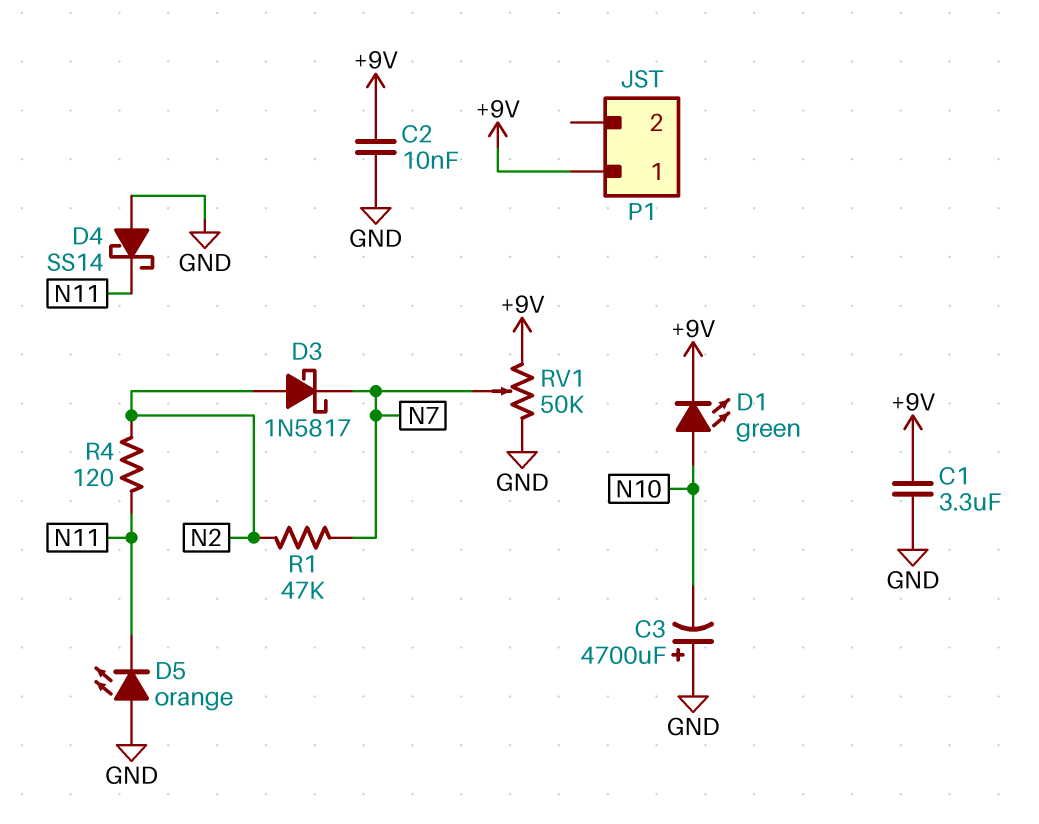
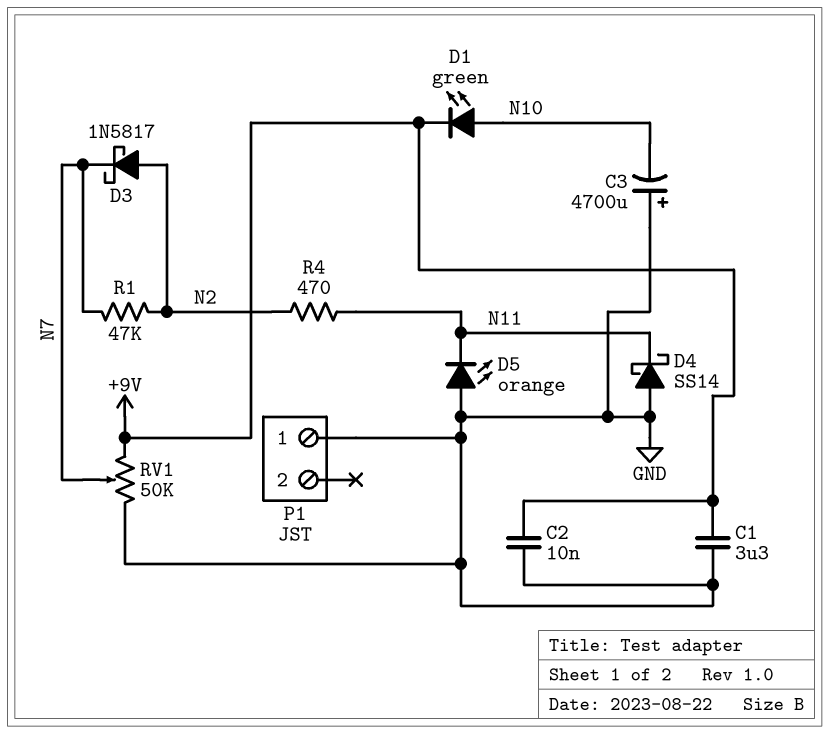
P1 pin 1: +9V -> GND
R4: 120 (N2, N11) -> 470 (N2, N11)

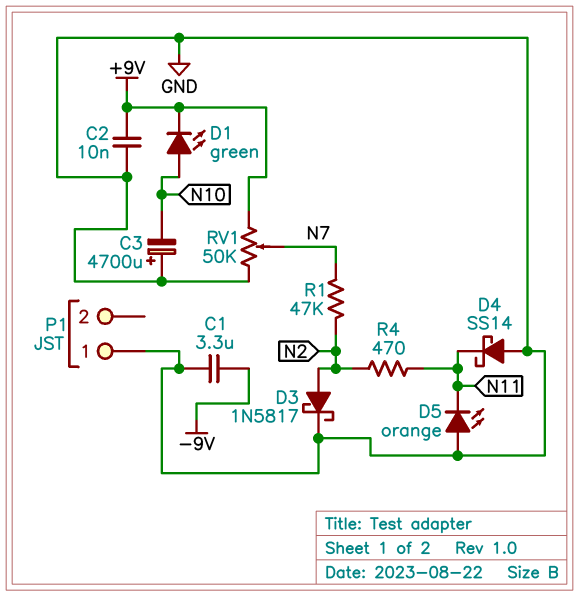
C1: 3.3uF (+9V, GND) -> 3.3uF (-9V, GND)
D3: schottky 1N5817 (A N2, K N7) -> schottky 1N5817 (A N2, K GND)

